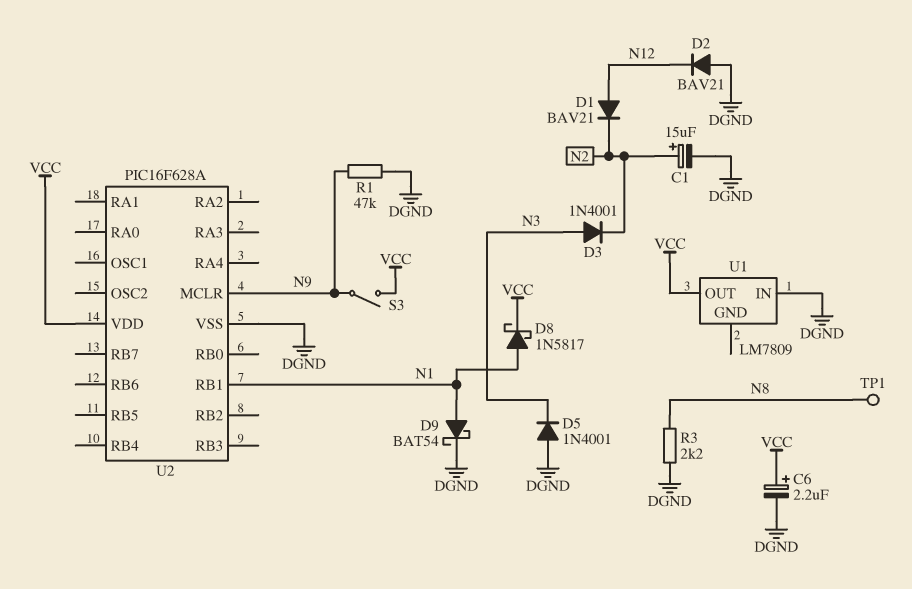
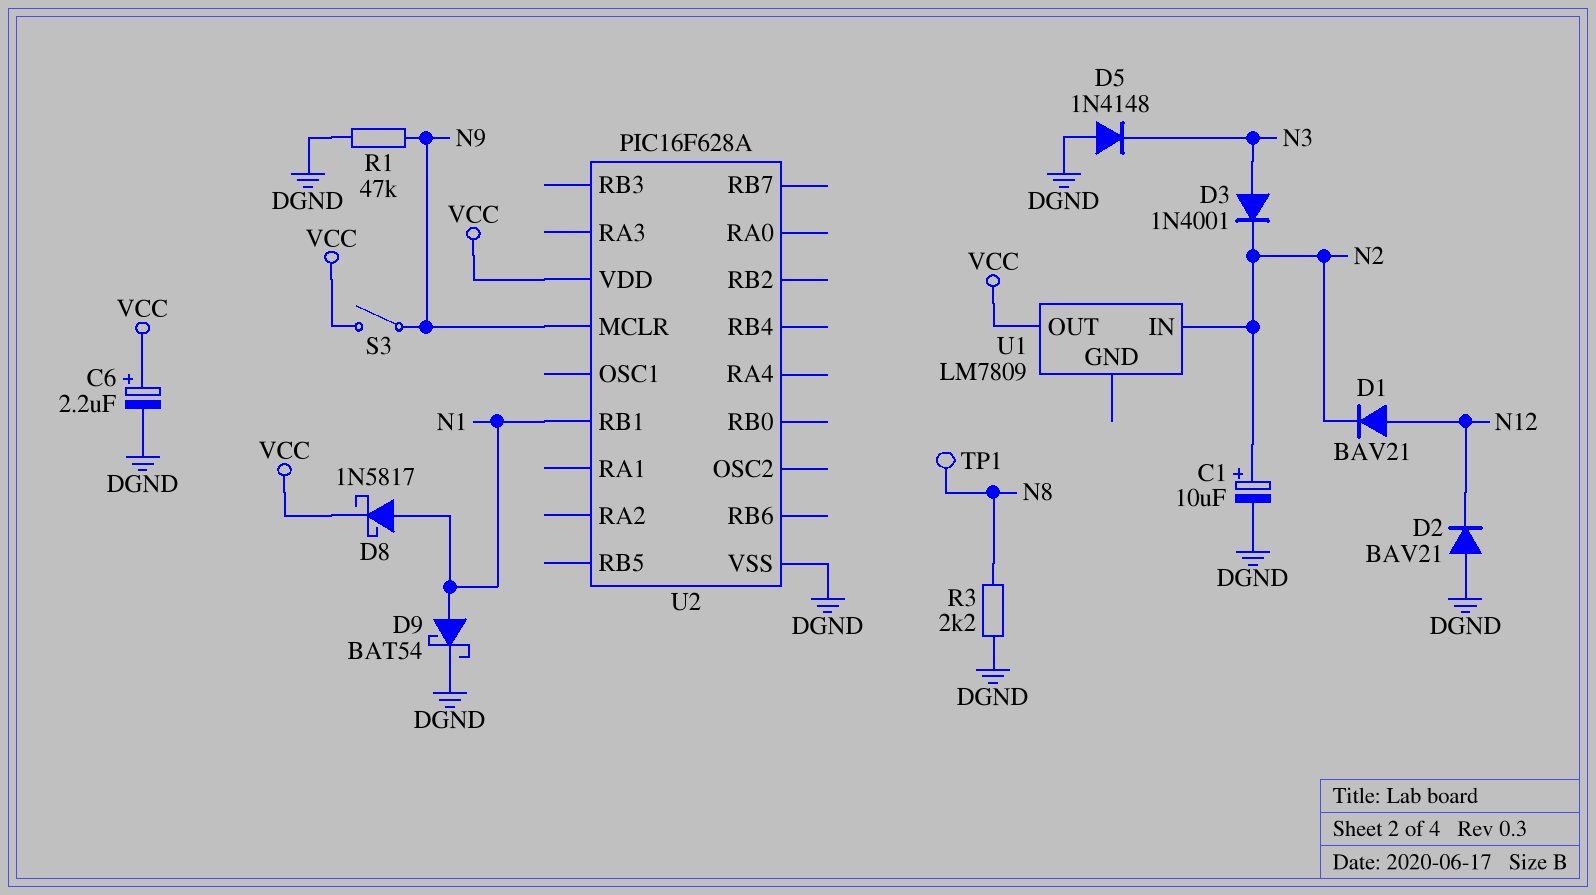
C1: 15uF (plus N2, minus DGND) -> 10uF (plus N2, minus DGND)
D5: diode 1N4001 (A DGND, K N3) -> diode 1N4148 (A DGND, K N3)
U1 pin IN: DGND -> N2

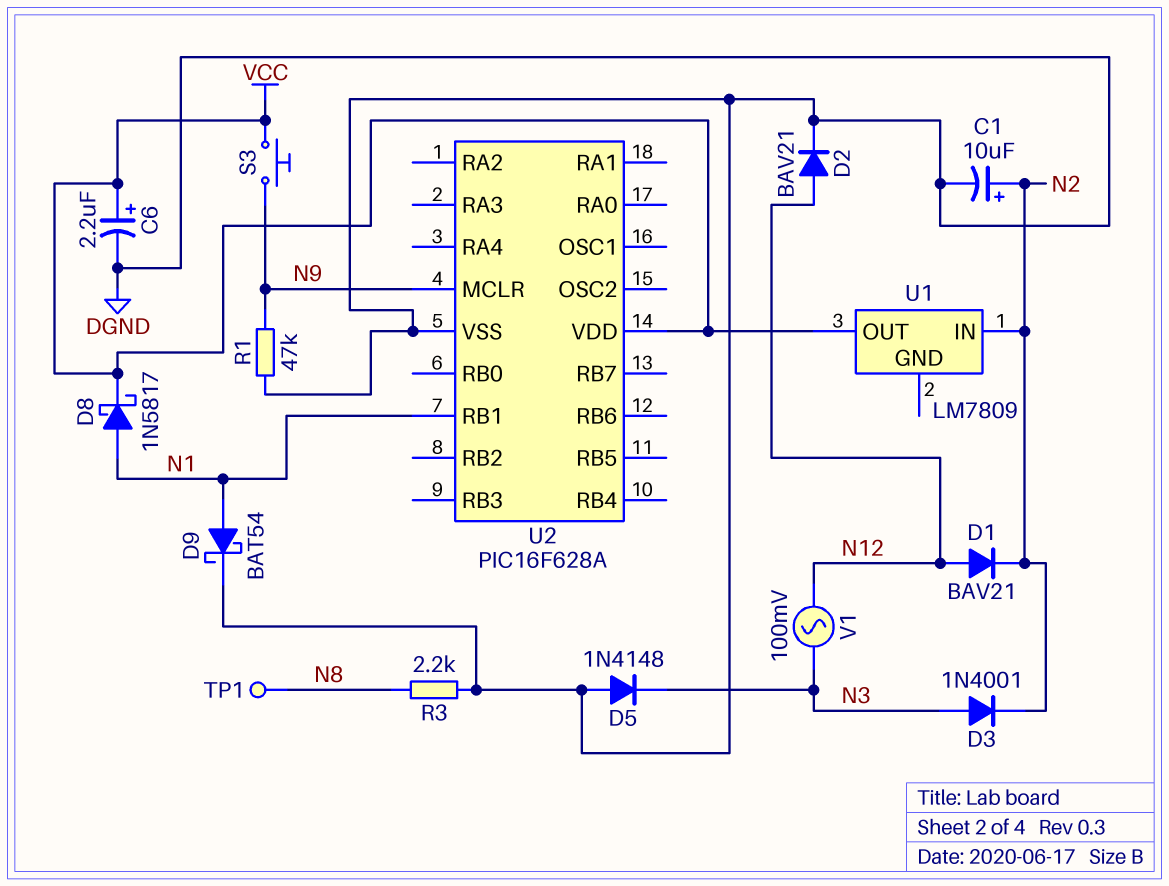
D2: diode BAV21 (A DGND, K N12) -> diode BAV21 (A N12, K DGND)
S3: switch (N9, VCC) -> button (N9, VCC)
V1: none -> AC 100mV (N3, N12)

